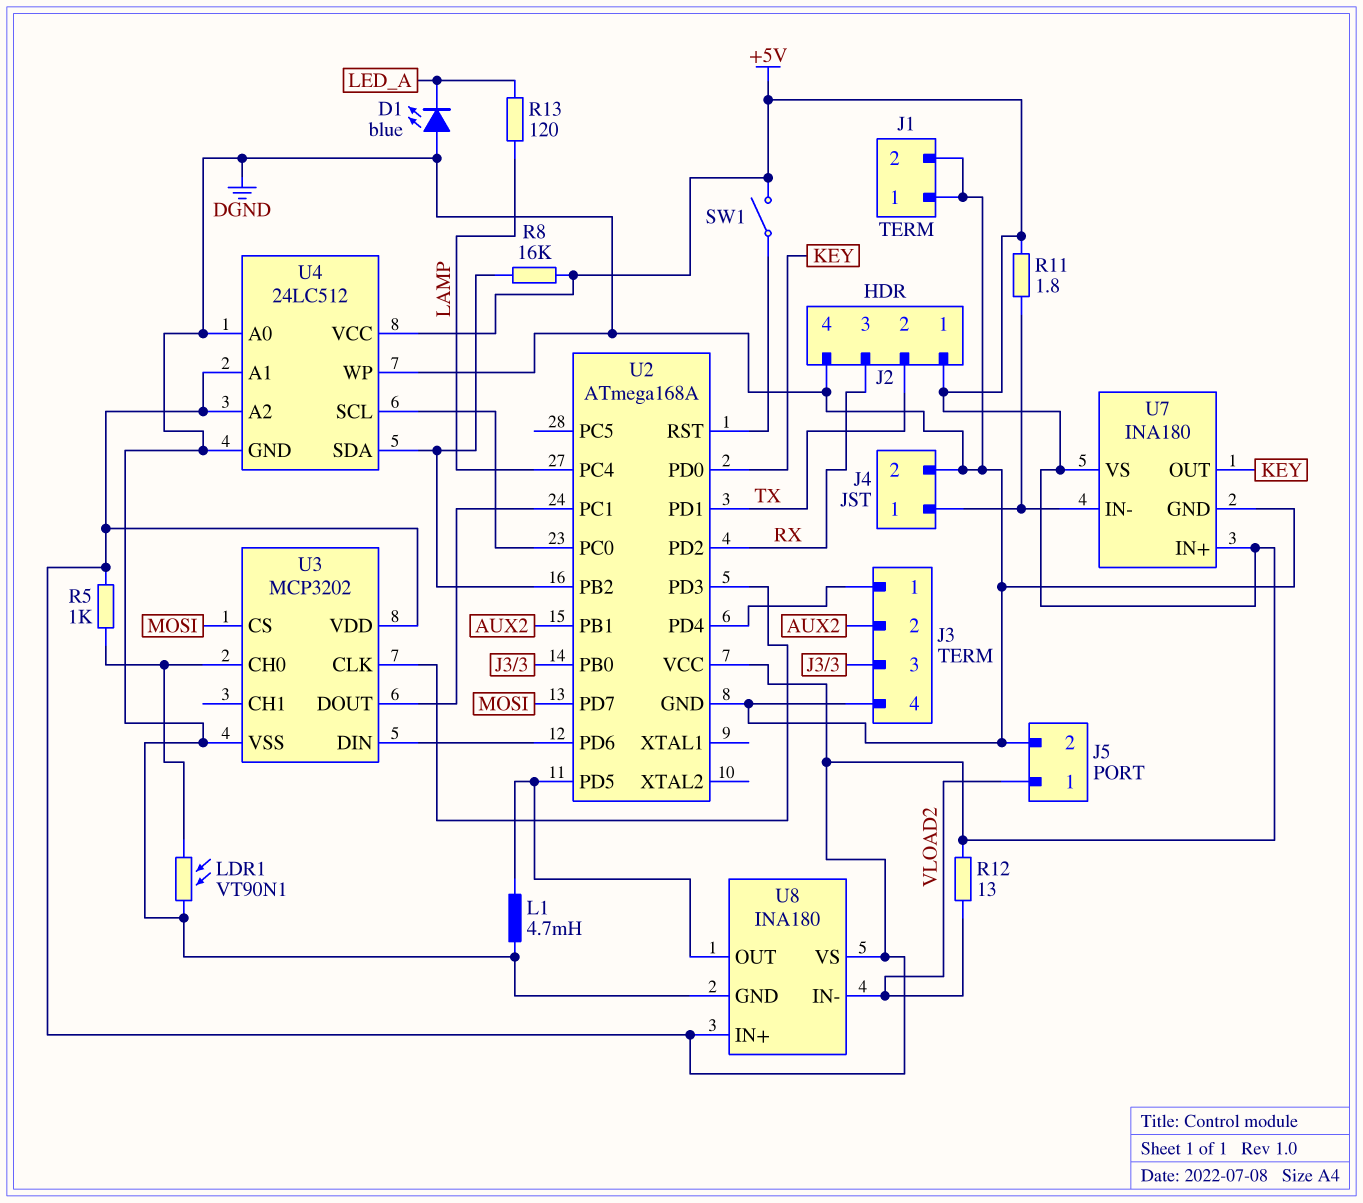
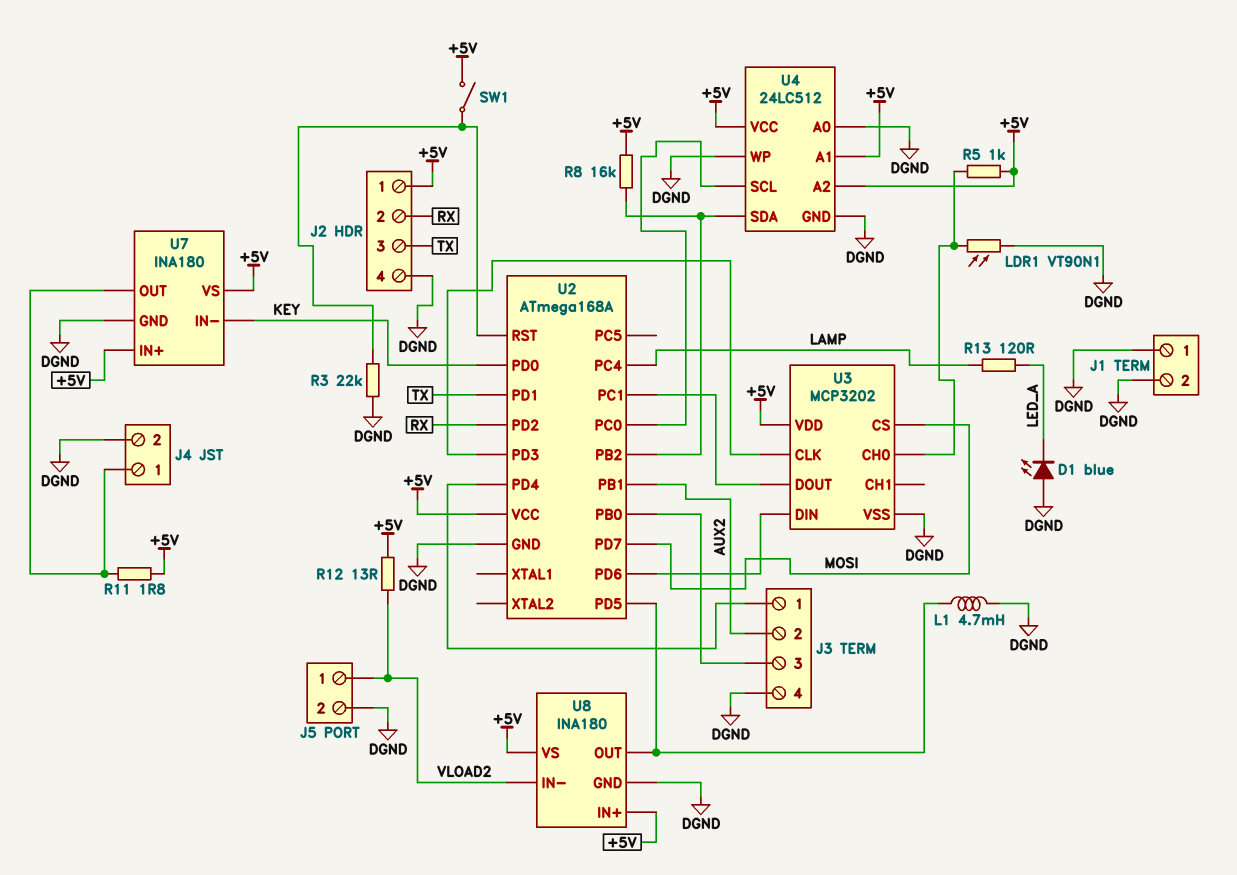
J2 pin 2: TX -> RX
J2 pin 3: RX -> TX
R3: none -> 22k (DGND, U2/RST)
U7 pin IN-: J4/1 -> KEY
U7 pin OUT: KEY -> J4/1

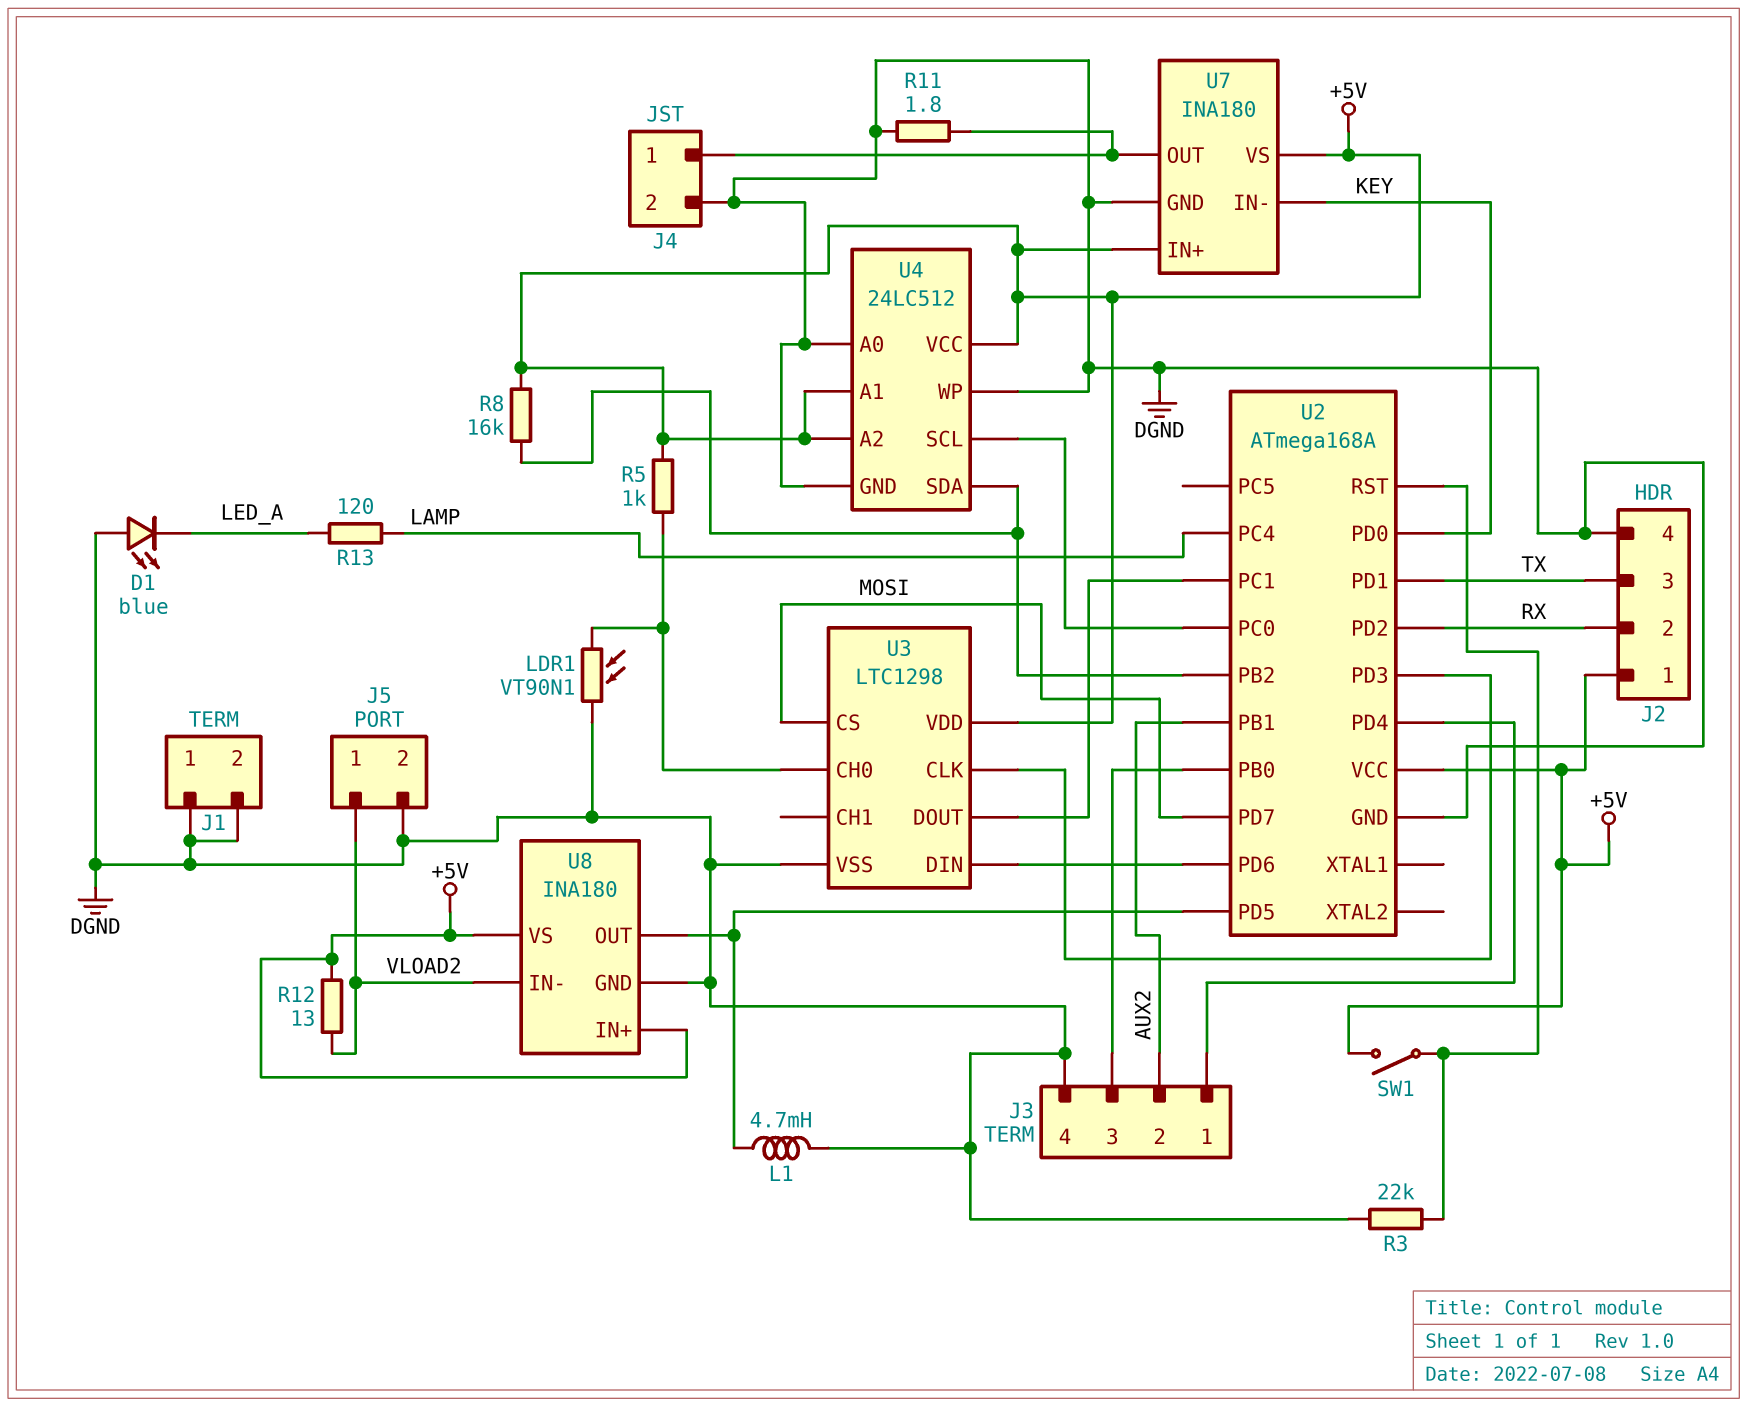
R11: 1.8 (+5V, J4/1) -> 1.8 (DGND, J4/1)
U3: MCP3202 -> LTC1298

